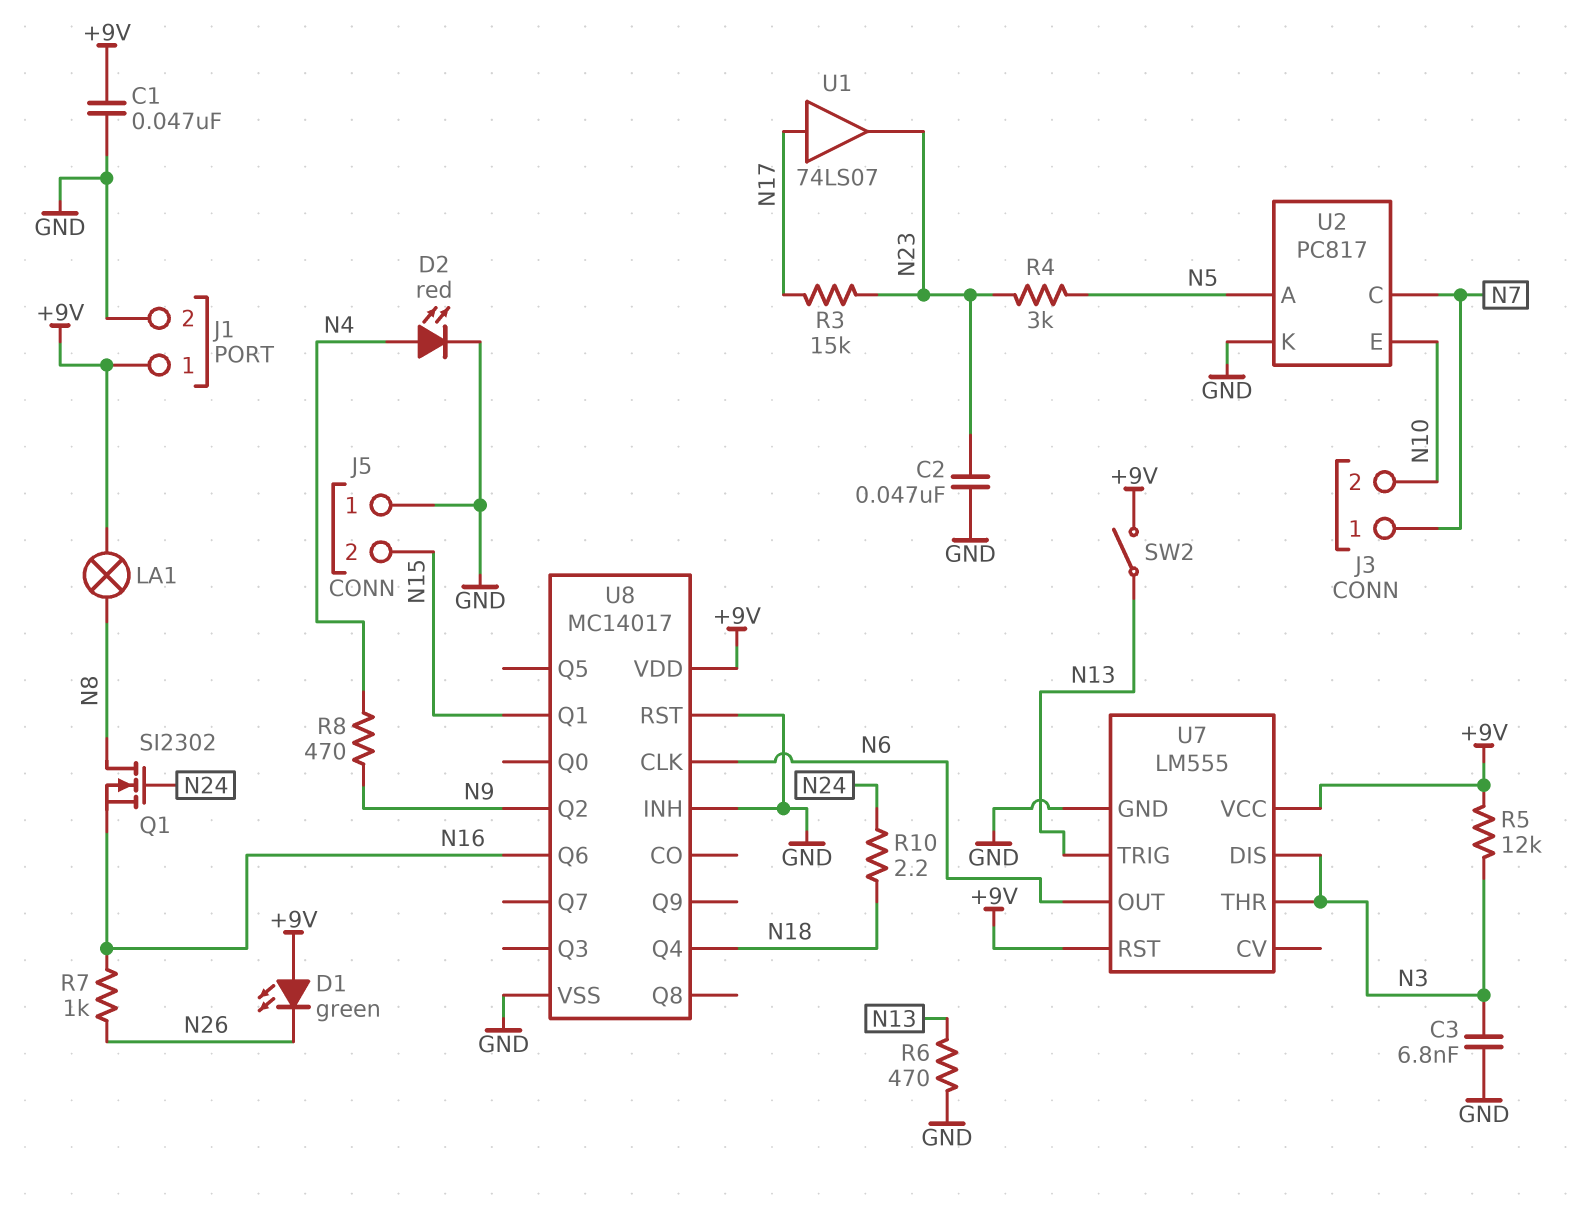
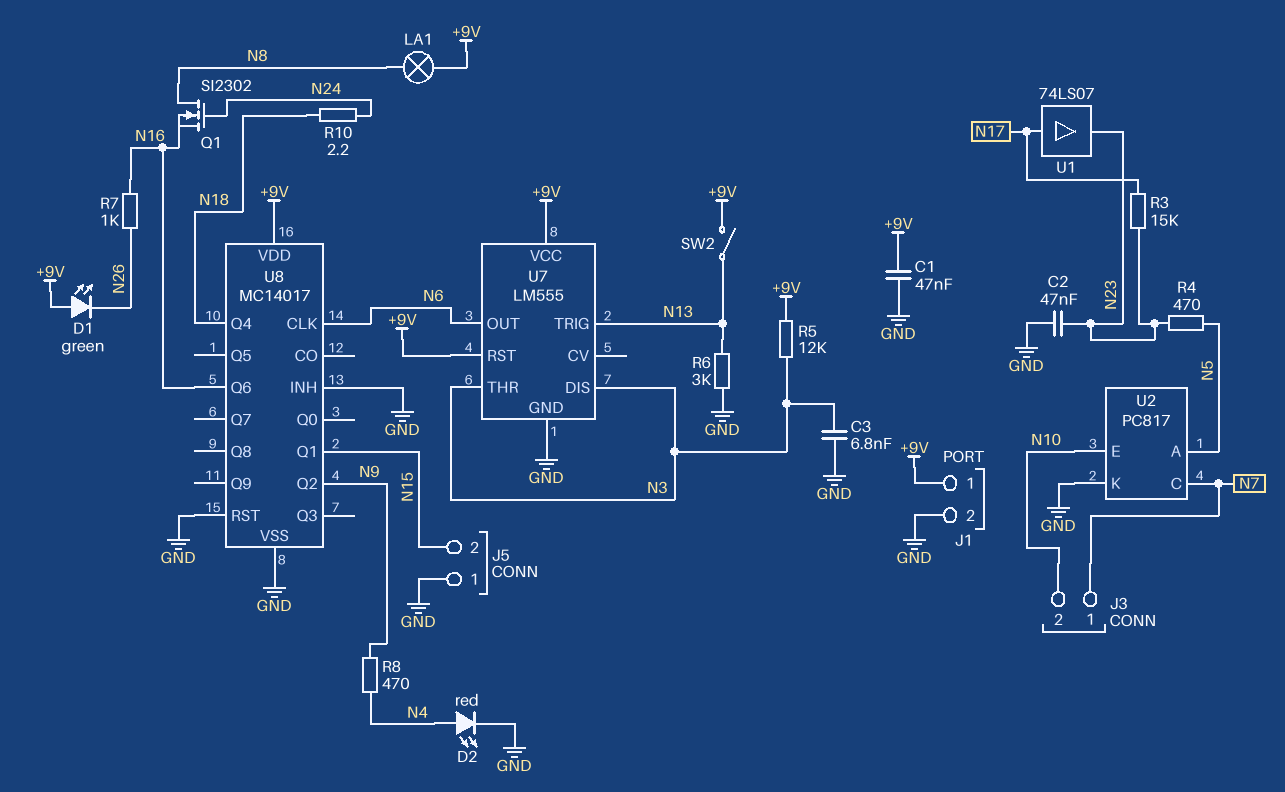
R4: 3k (N5, N23) -> 470 (N5, N23)
R6: 470 (GND, N13) -> 3k (GND, N13)

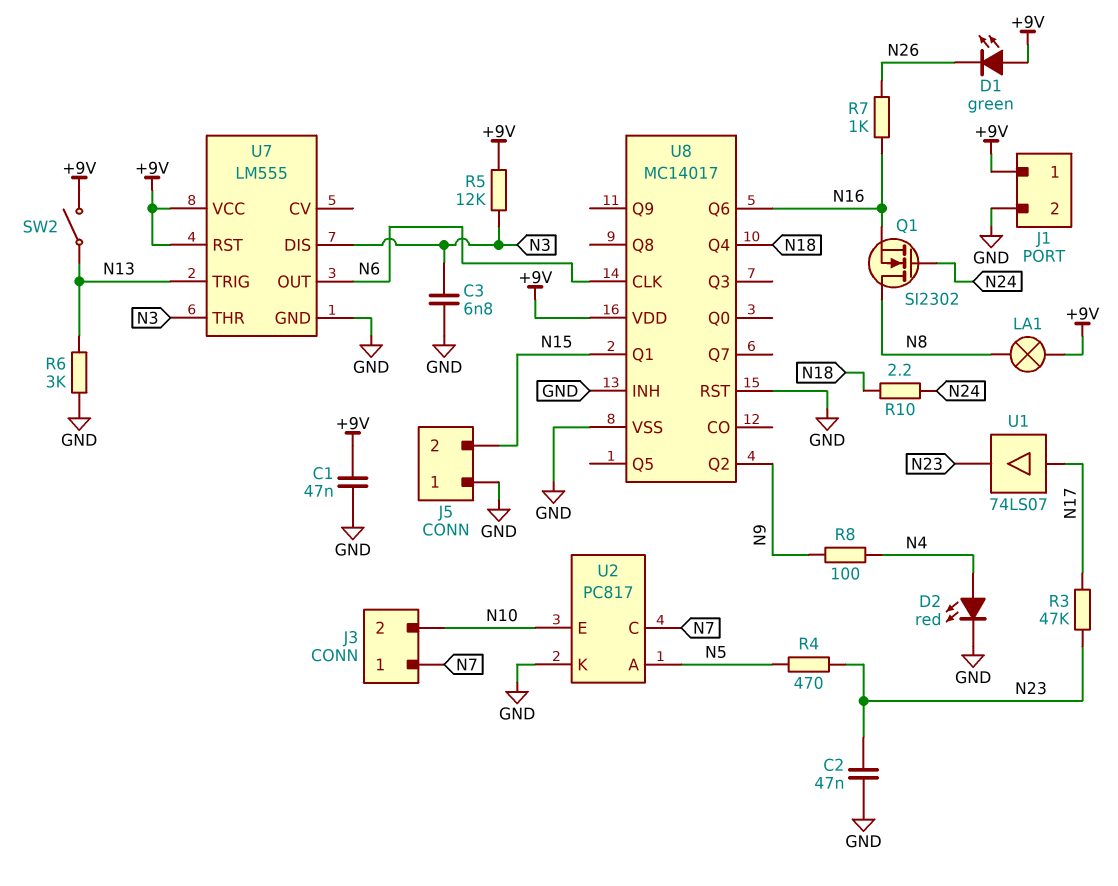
R3: 15k (N17, N23) -> 47k (N17, N23)
R8: 470 (N4, N9) -> 100 (N4, N9)

